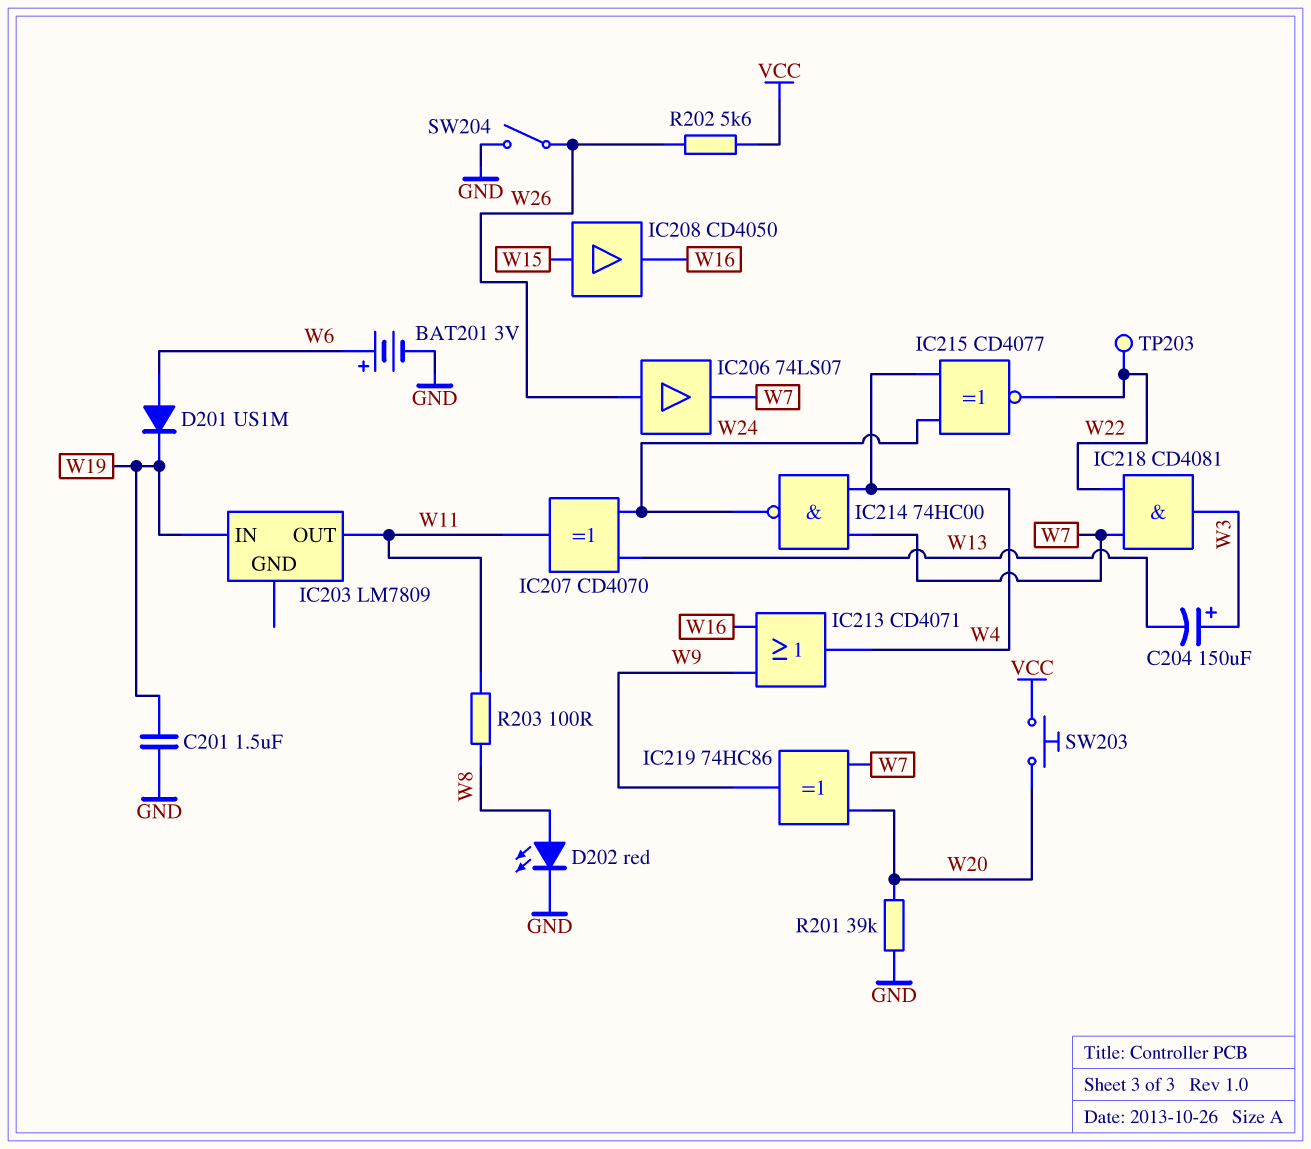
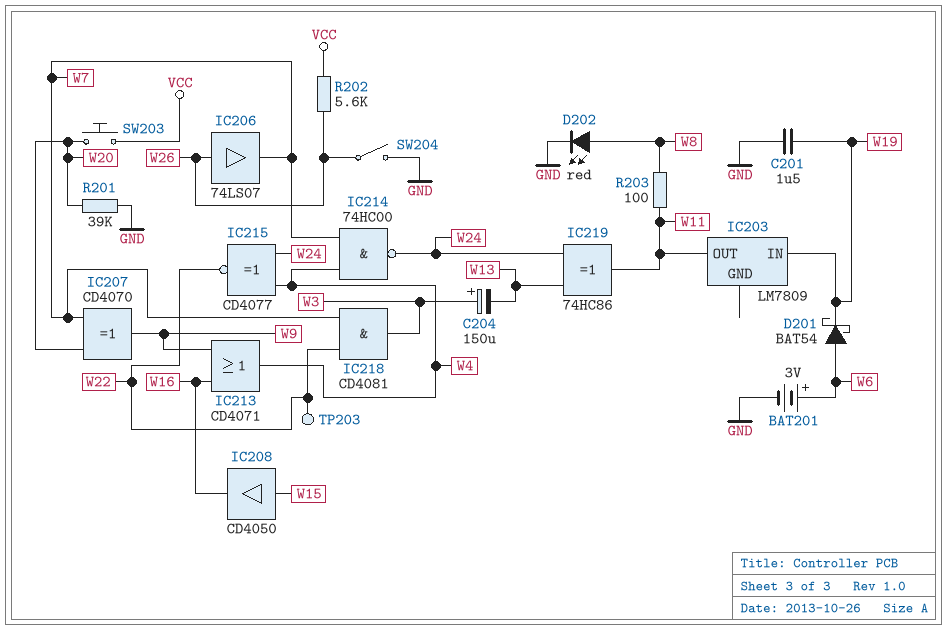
D201: diode US1M (A W6, K W19) -> schottky BAT54 (A W6, K W19)
IC207: XOR CD4070 (in W13, in W24, out W11) -> XOR CD4070 (in W7, in W20, out W9)
IC219: XOR 74HC86 (in W7, in W20, out W9) -> XOR 74HC86 (in W13, in W24, out W11)

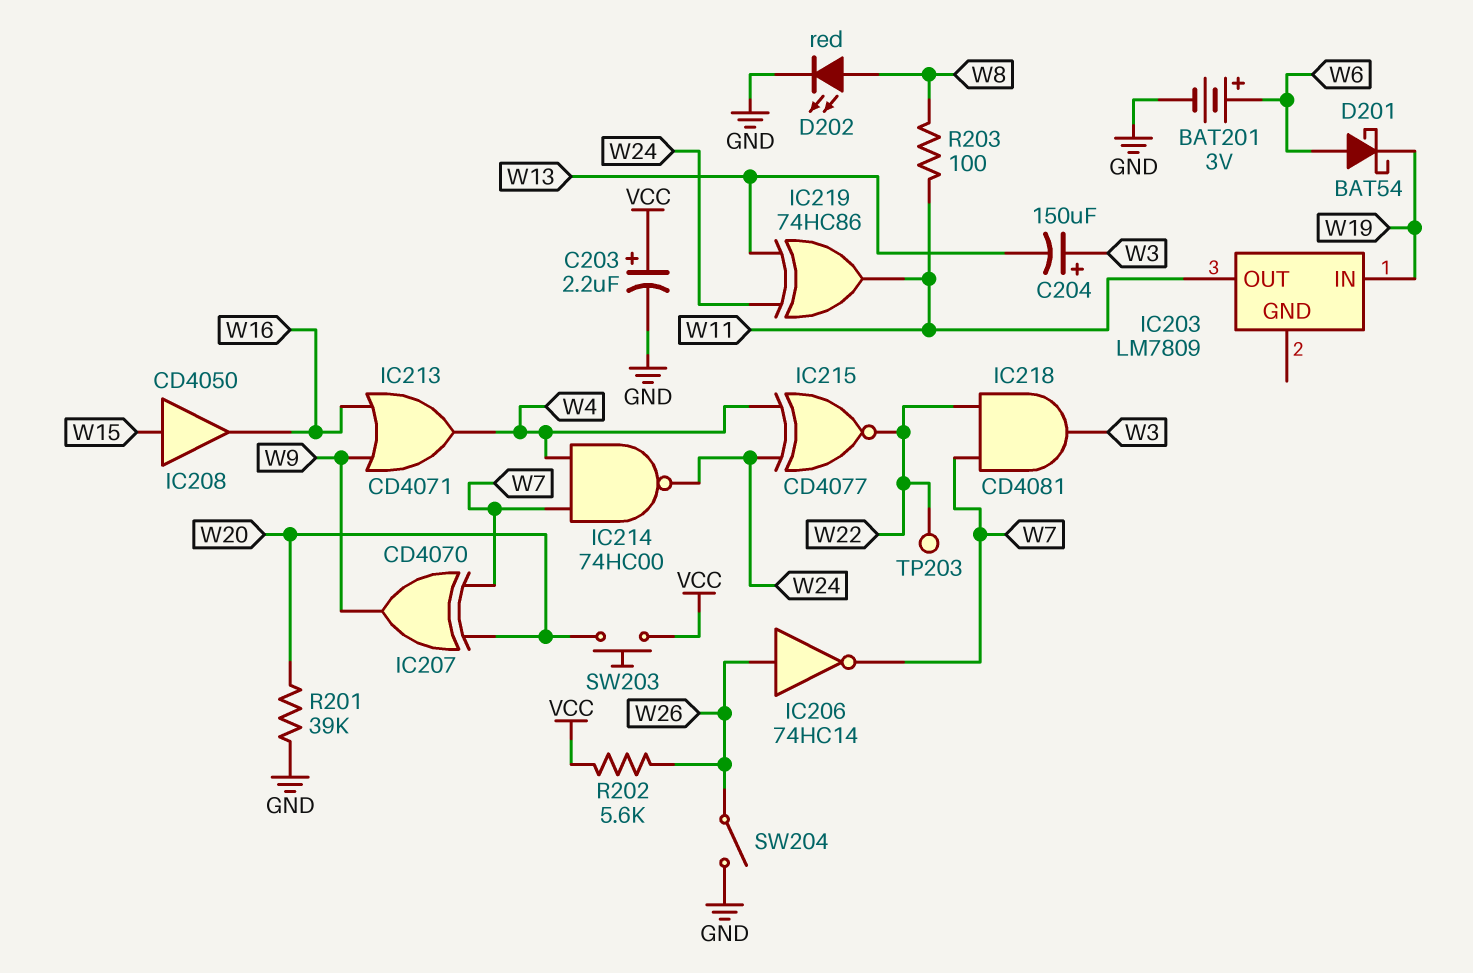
C201: 1.5uF (GND, W19) -> none
C203: none -> 2.2uF (plus VCC, minus GND)
IC206: buffer 74LS07 (in W26, out W7) -> NOT 74HC14 (in W26, out W7)

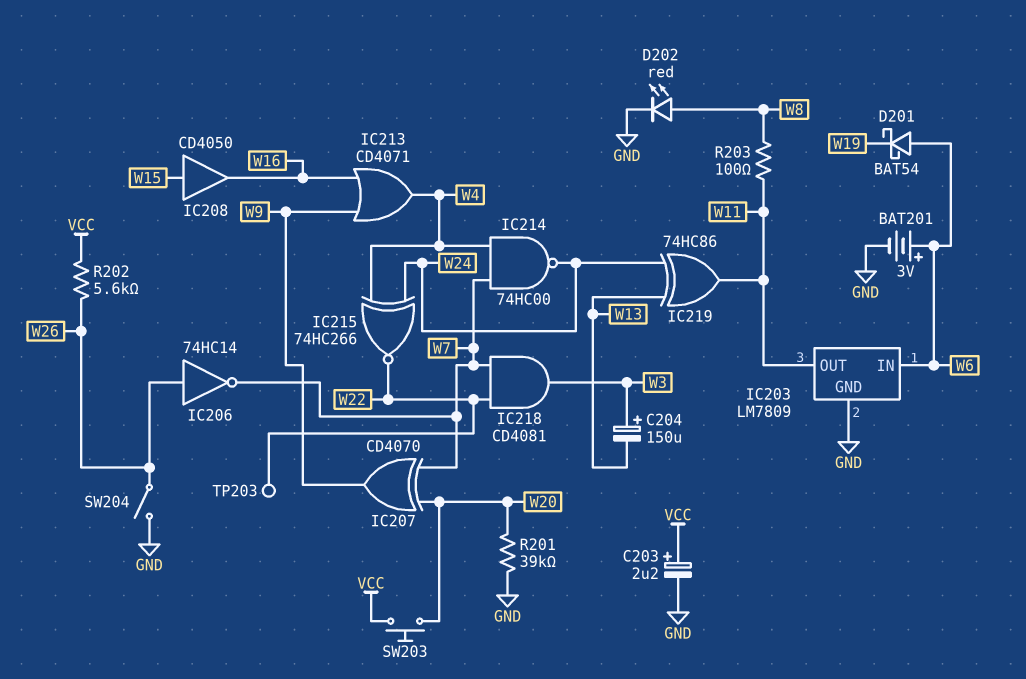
IC203 pin GND: none -> GND
IC203 pin IN: W19 -> W6
IC215: XNOR CD4077 (in W4, in W24, out W22) -> XNOR 74HC266 (in W4, in W24, out W22)

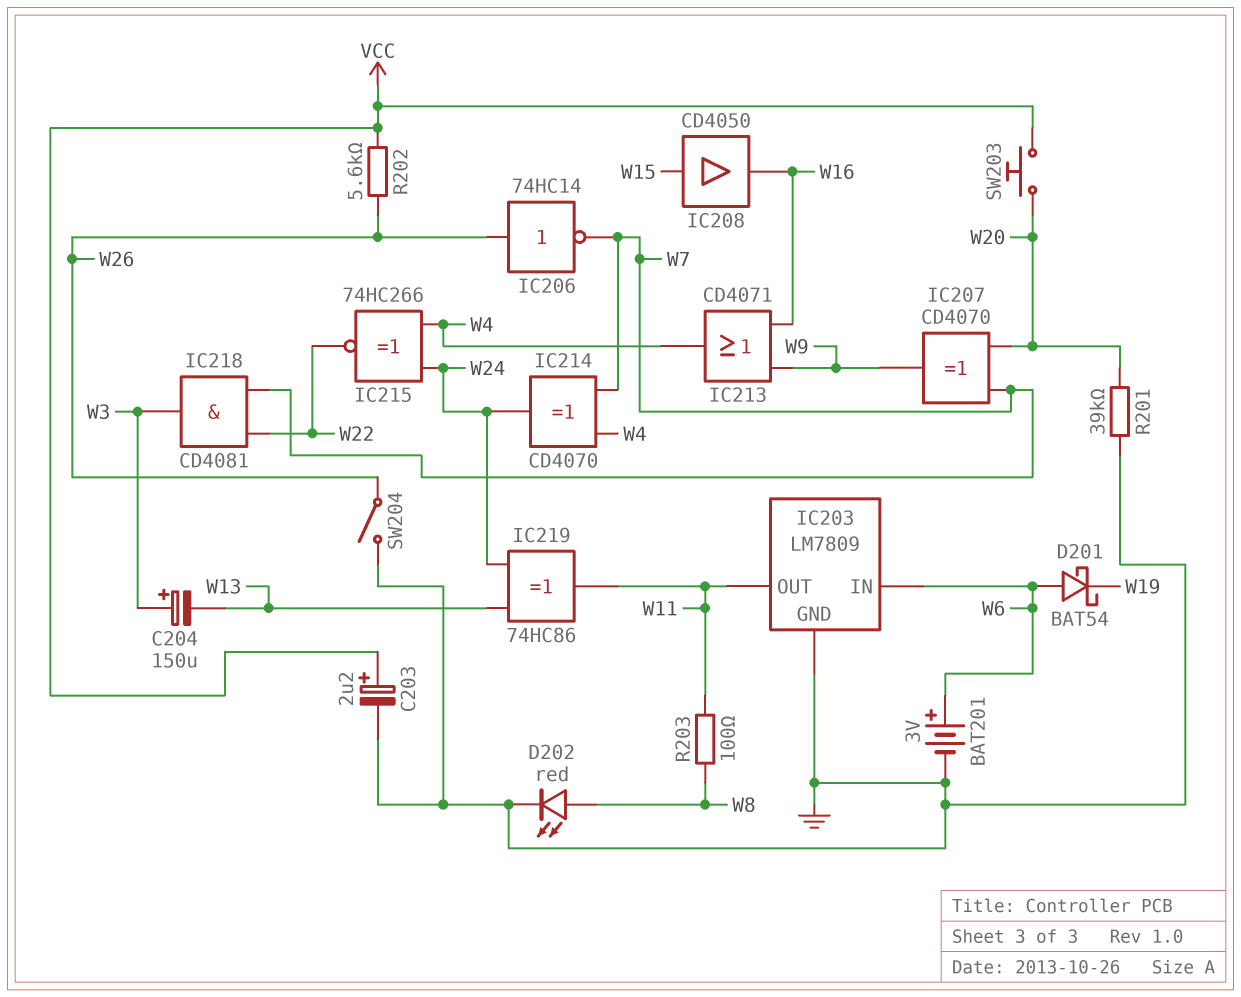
IC214: NAND 74HC00 (in W4, in W7, out W24) -> XOR CD4070 (in W4, in W7, out W24)
TP203: test point (W22) -> none

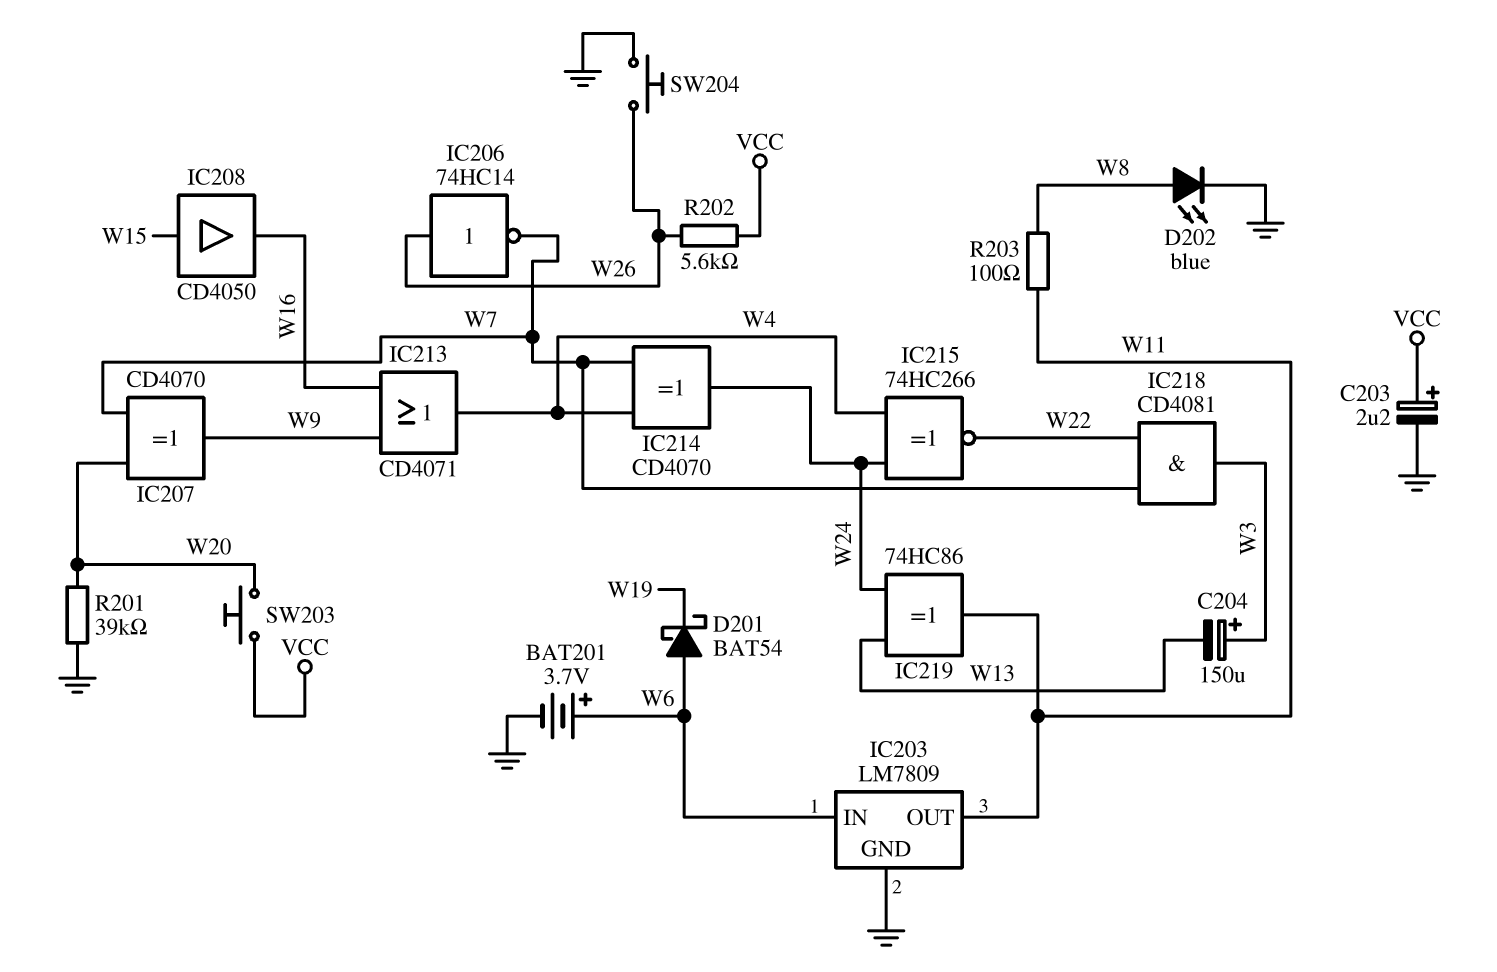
BAT201: 3V (plus W6, minus GND) -> 3.7V (plus W6, minus GND)
D202: LED red (A W8, K GND) -> LED blue (A W8, K GND)
SW204: switch (GND, W26) -> button (GND, W26)

